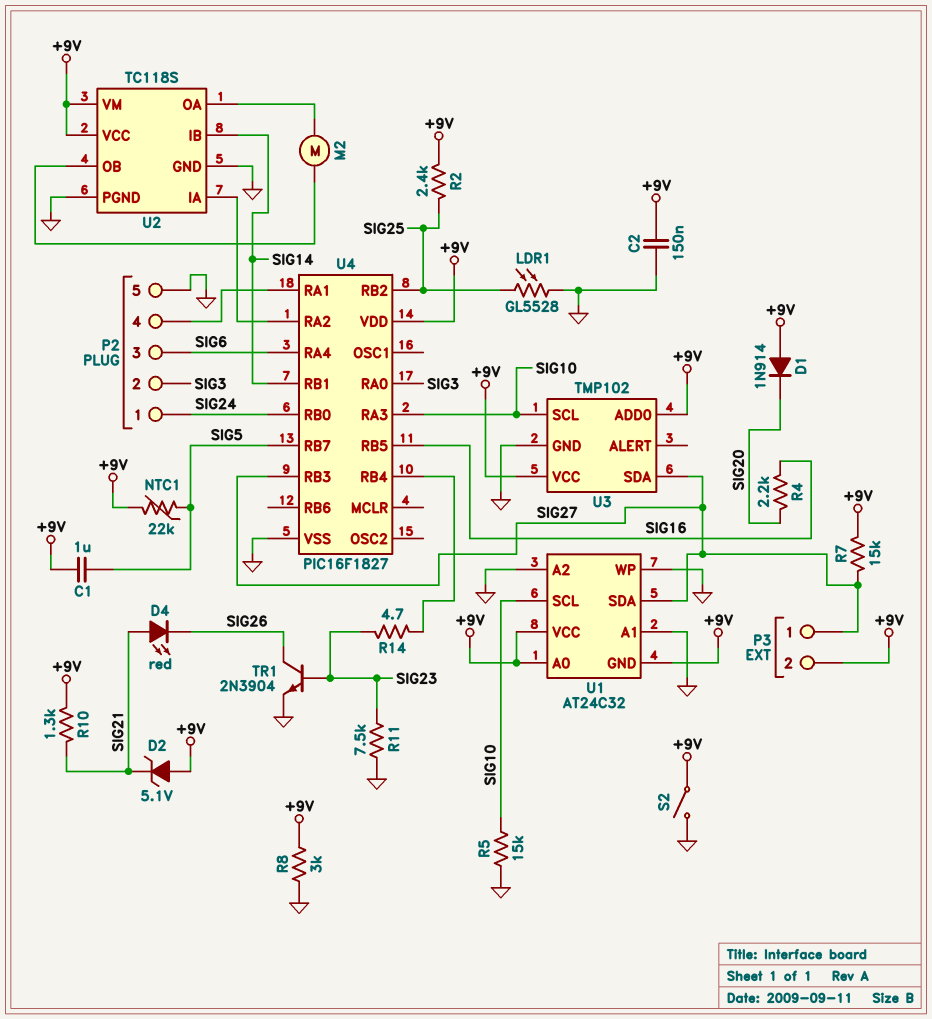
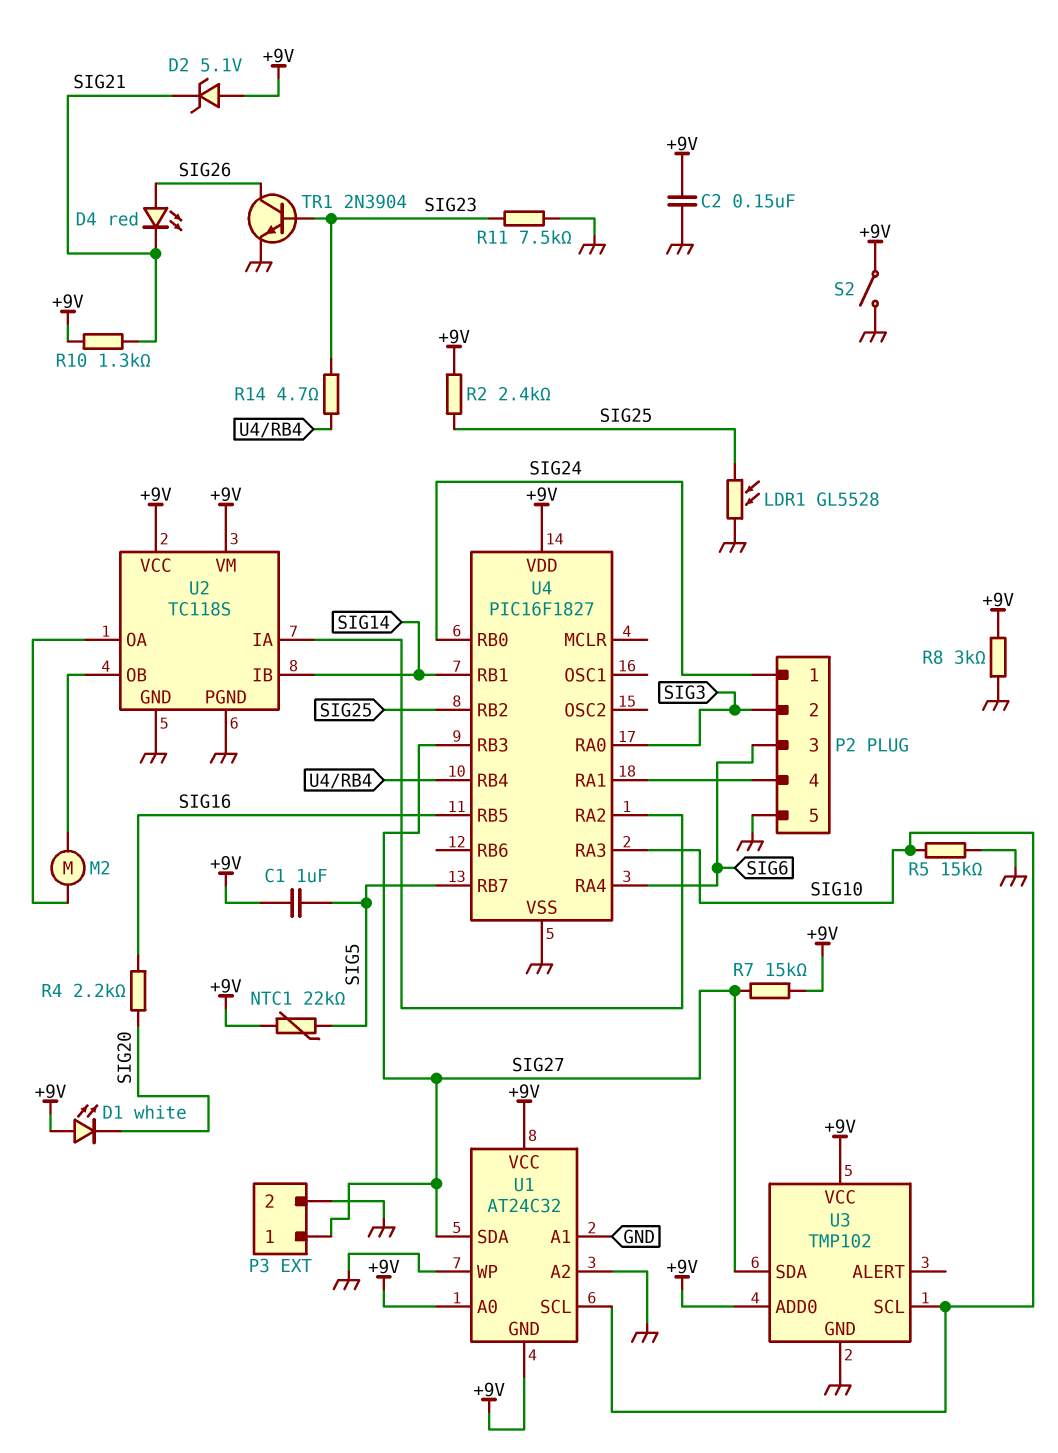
D1: diode 1N914 (A +9V, K SIG20) -> LED white (A +9V, K SIG20)
D4: LED red (A SIG21, K SIG26) -> LED red (A SIG26, K SIG21)
P3 pin 2: +9V -> GND

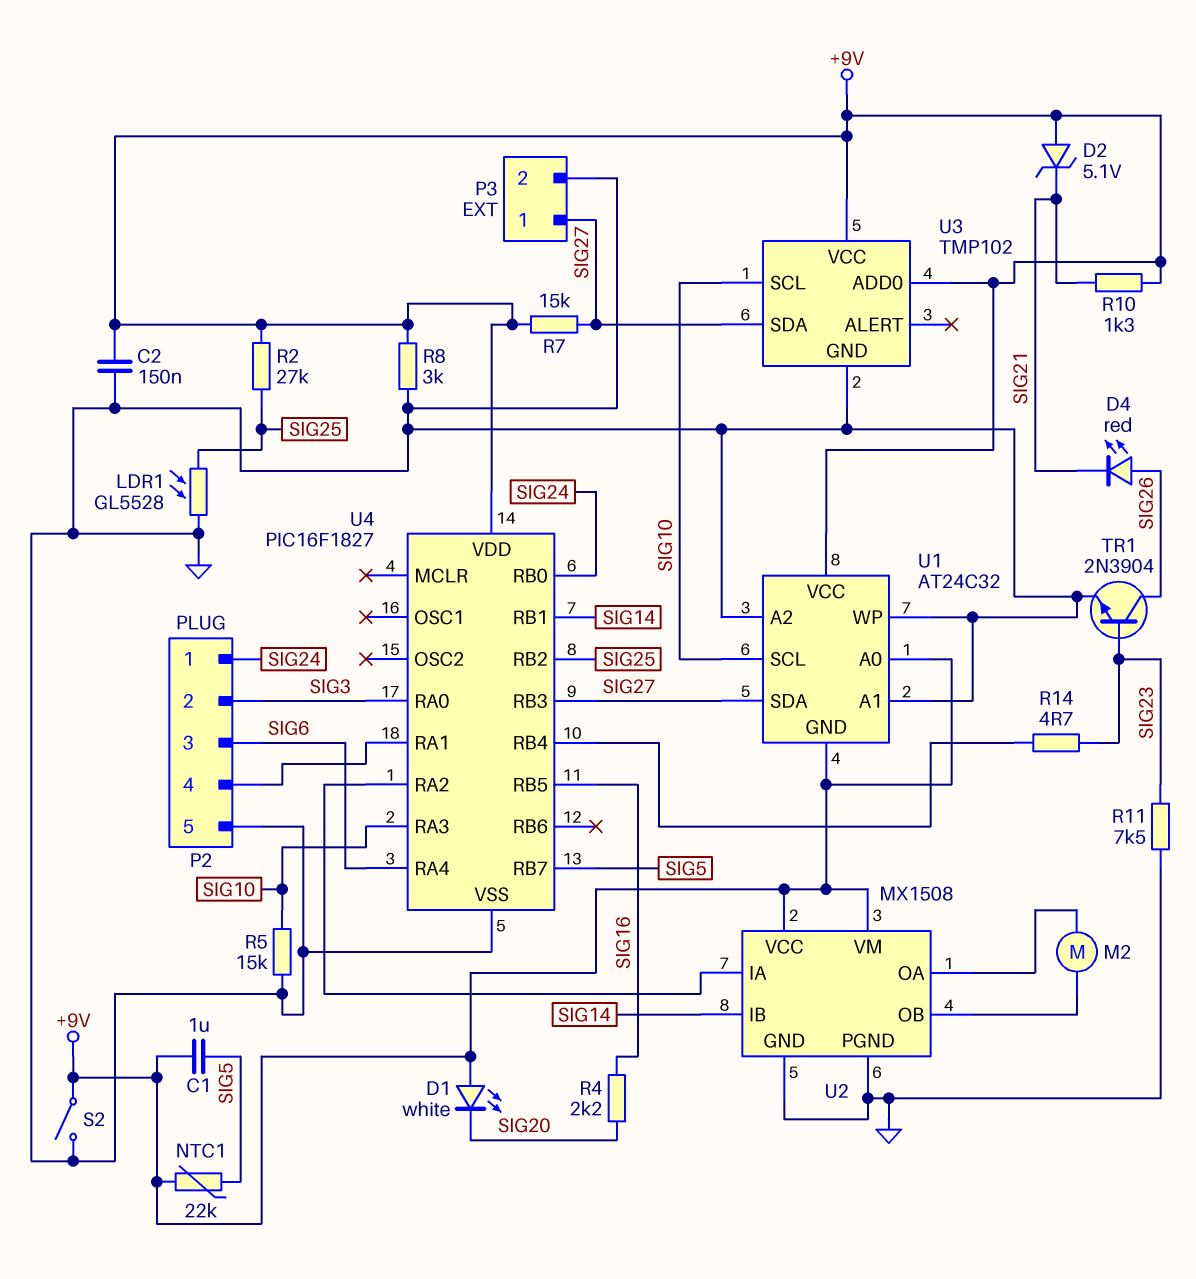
R2: 2.4k (+9V, SIG25) -> 27k (+9V, SIG25)
U2: TC118S -> MX1508

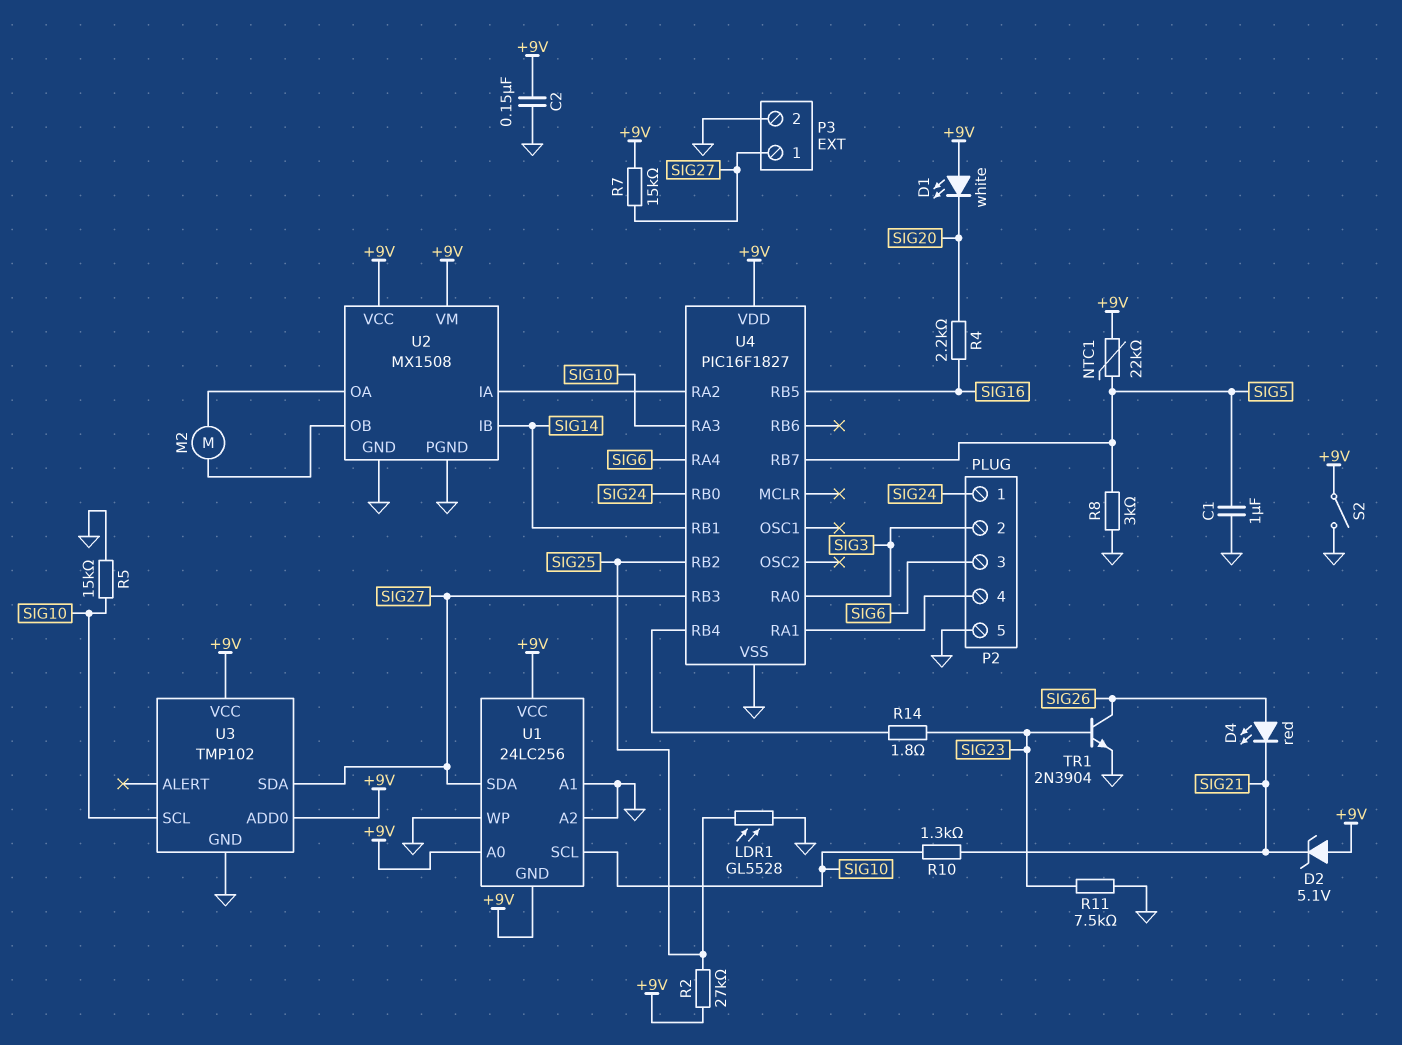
C1: 1uF (+9V, SIG5) -> 1uF (GND, SIG5)
R8: 3k (+9V, GND) -> 3k (GND, SIG5)
R10: 1.3k (+9V, SIG21) -> 1.3k (SIG10, SIG21)
R14: 4.7 (SIG23, U4/RB4) -> 1.8 (SIG23, U4/RB4)
U1: AT24C32 -> 24LC256

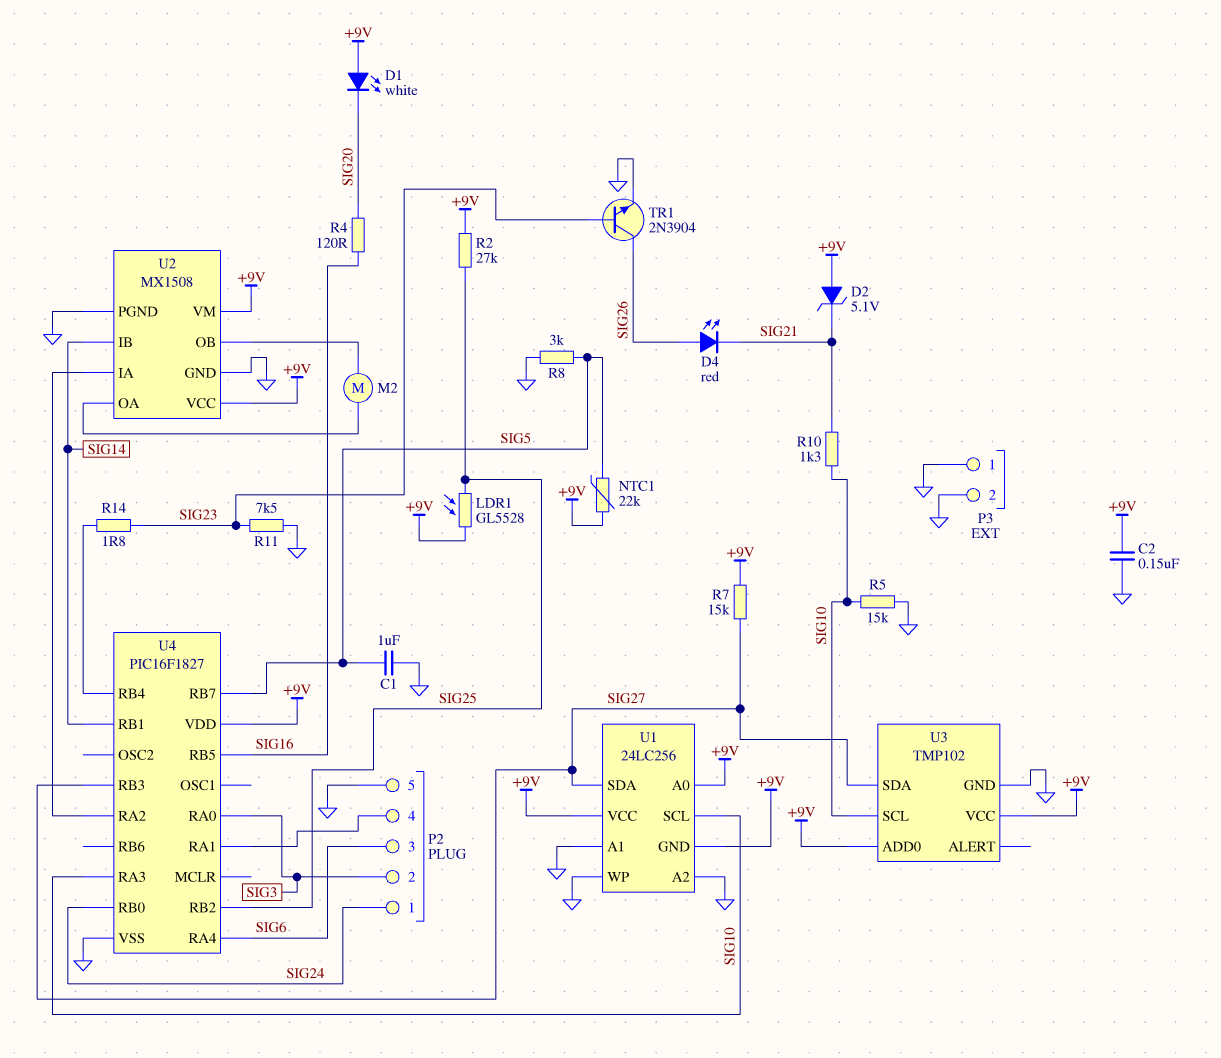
LDR1: GL5528 (GND, SIG25) -> GL5528 (+9V, SIG25)
P3 pin 1: SIG27 -> GND
R4: 2.2k (SIG16, SIG20) -> 120 (SIG16, SIG20)
S2: switch (+9V, GND) -> none

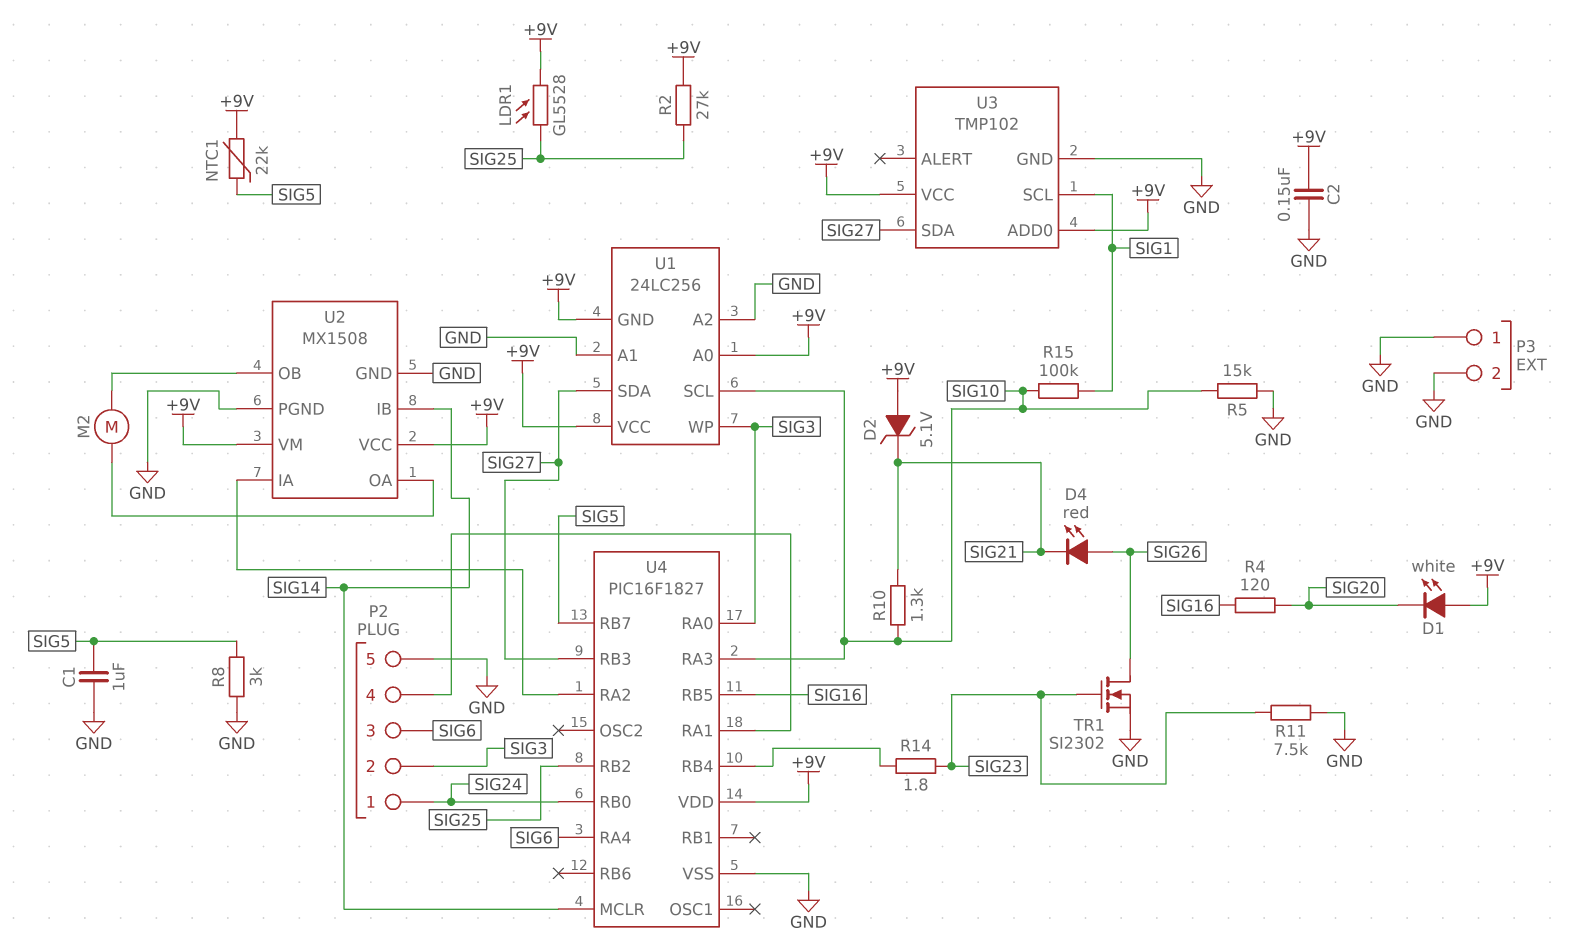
R7: 15k (+9V, SIG27) -> none
R15: none -> 100k (SIG1, SIG10)
TR1: NPN 2N3904 (B SIG23, C SIG26, E GND) -> NMOS SI2302 (G SIG23, D SIG26, S GND)
U1 pin WP: GND -> SIG3
U3 pin SCL: SIG10 -> SIG1
U4 pin MCLR: none -> SIG14
U4 pin RB1: SIG14 -> none

